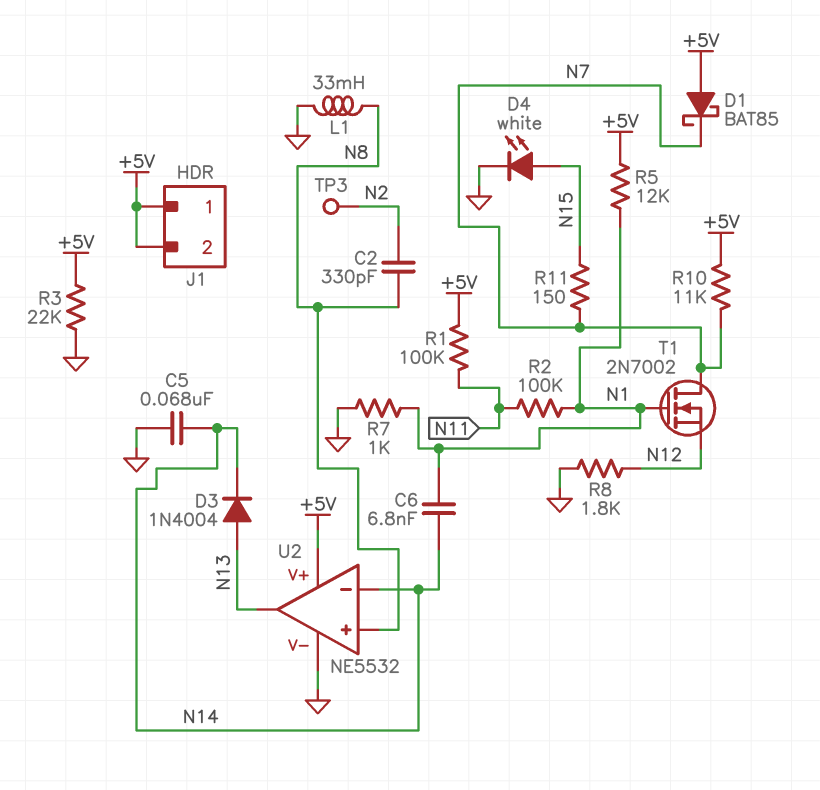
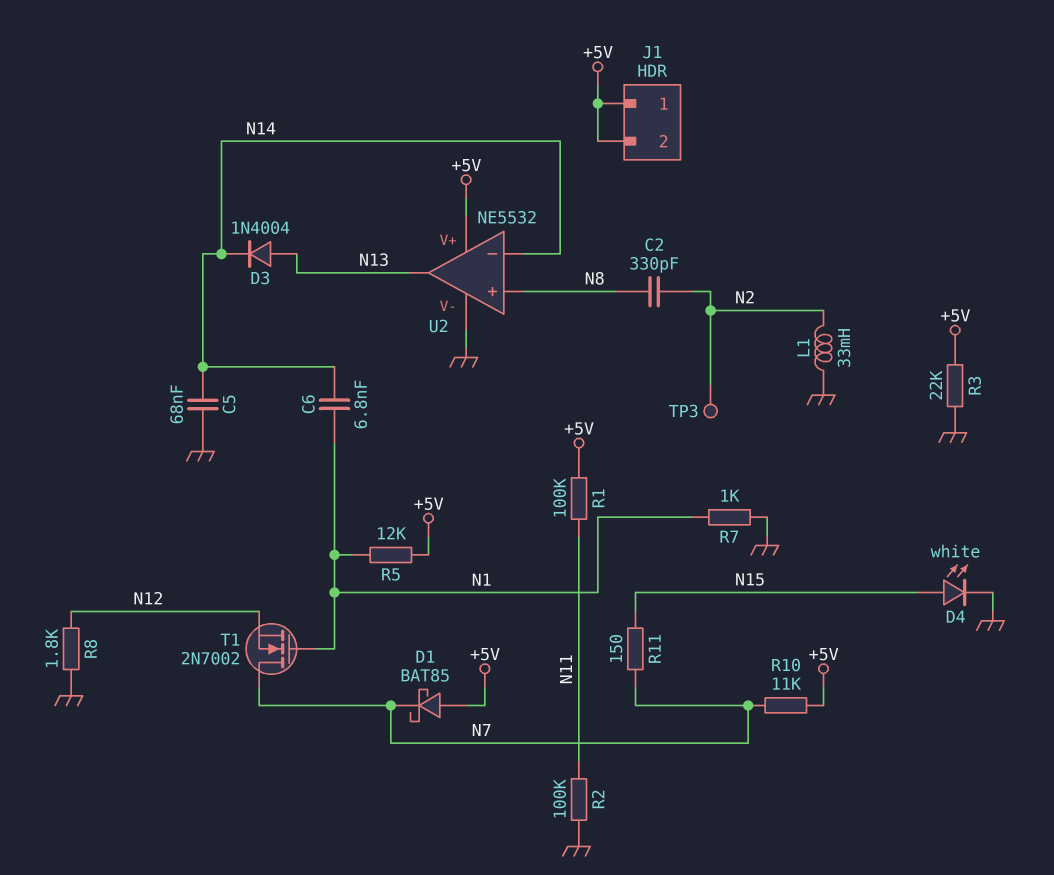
L1: 33mH (GND, N8) -> 33mH (GND, N2)
R2: 100k (N1, N11) -> 100k (GND, N11)

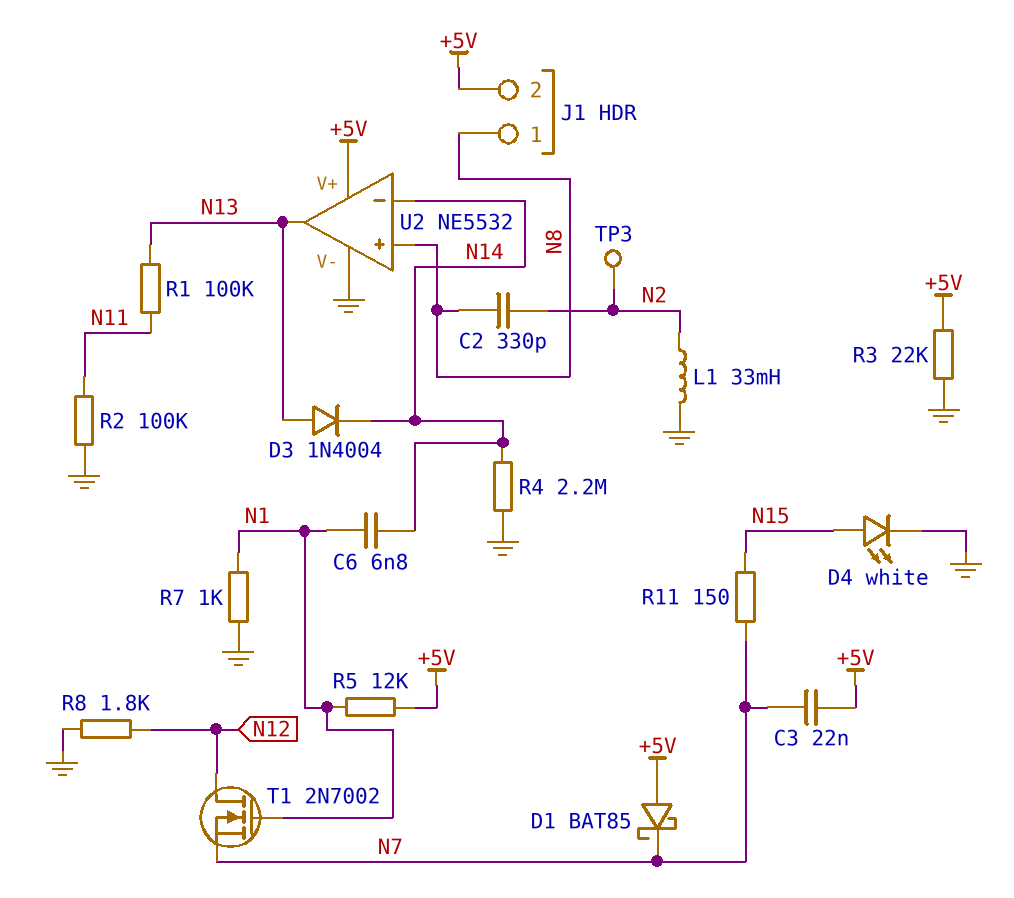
C3: none -> 22nF (+5V, N7)
C5: 68nF (GND, N14) -> none
J1 pin 1: +5V -> N8
R1: 100k (+5V, N11) -> 100k (N11, N13)
R4: none -> 2.2M (GND, N14)
R10: 11k (+5V, N7) -> none
T1: NMOS 2N7002 (G N1, D N7, S N12) -> NMOS 2N7002 (G N1, D N12, S N7)

